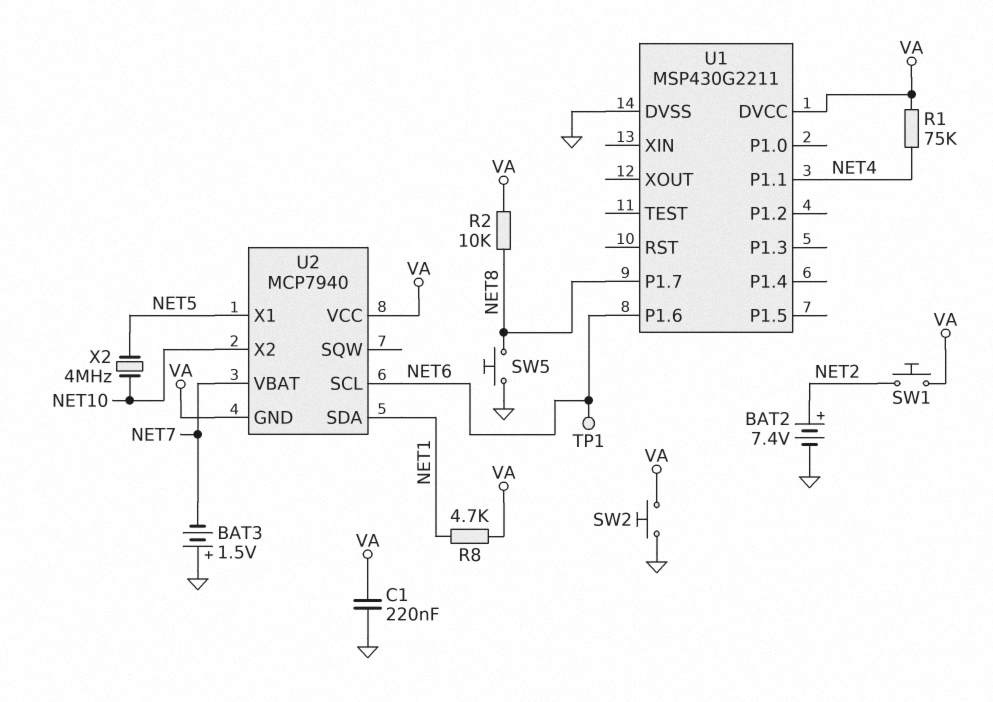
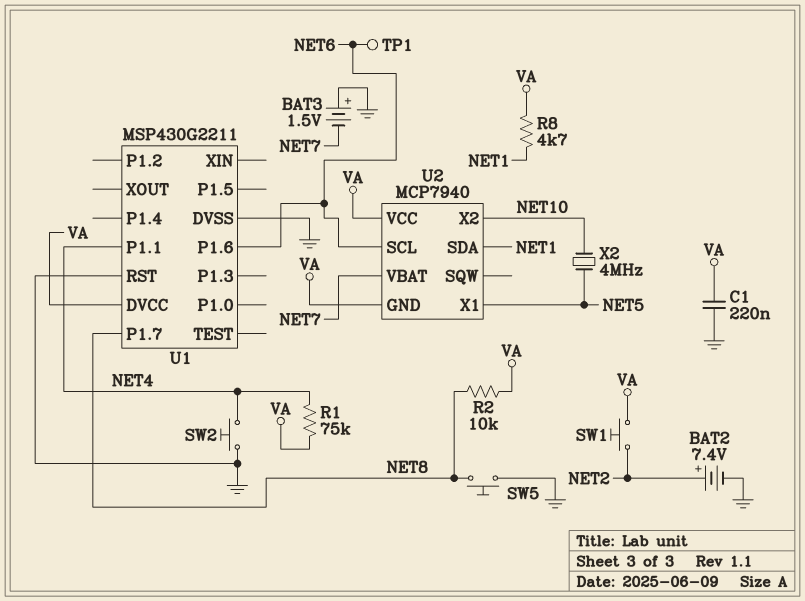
SW2: button (GND, VA) -> button (GND, NET4)
U1 pin RST: none -> GND

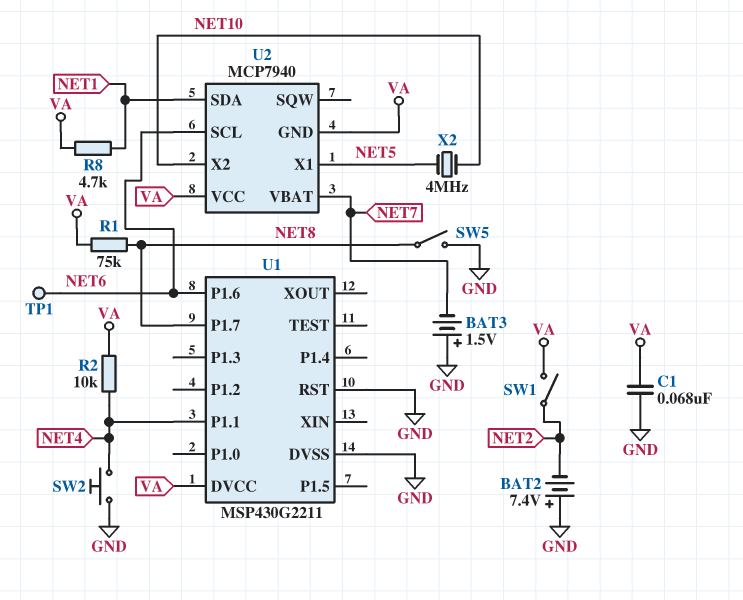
BAT2: 7.4V (plus NET2, minus GND) -> 7.4V (plus GND, minus NET2)
C1: 220nF (GND, VA) -> 68nF (GND, VA)
R1: 75k (NET4, VA) -> 75k (NET8, VA)
R2: 10k (NET8, VA) -> 10k (NET4, VA)
SW1: button (NET2, VA) -> switch (NET2, VA)
SW5: button (GND, NET8) -> switch (GND, NET8)

